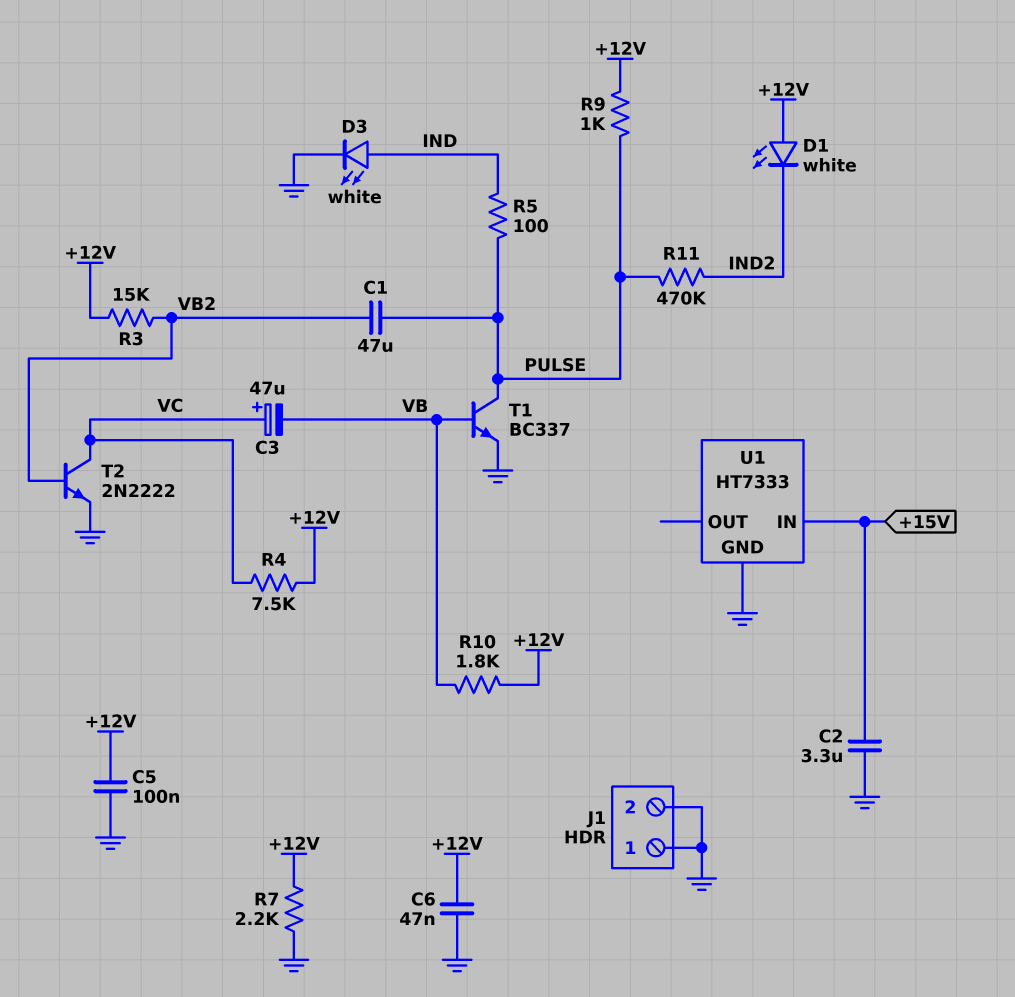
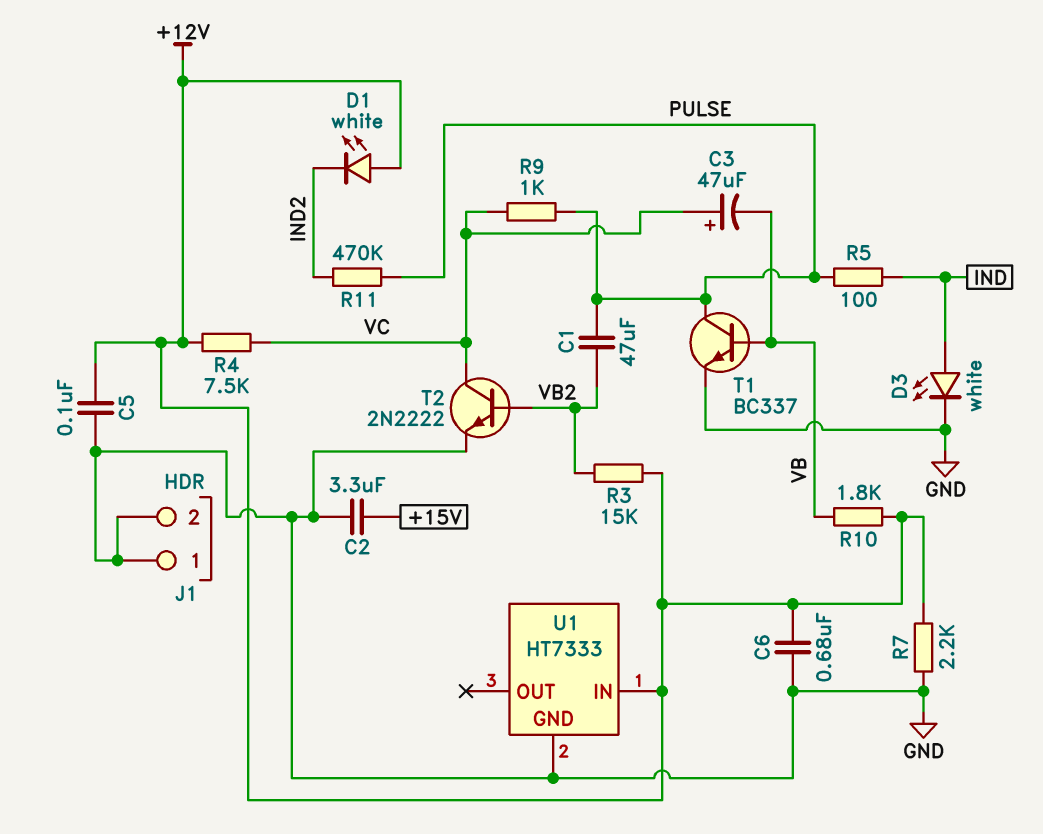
C6: 47nF (+12V, GND) -> 680nF (+12V, GND)
R9: 1k (+12V, PULSE) -> 1k (PULSE, VC)
U1 pin IN: +15V -> +12V

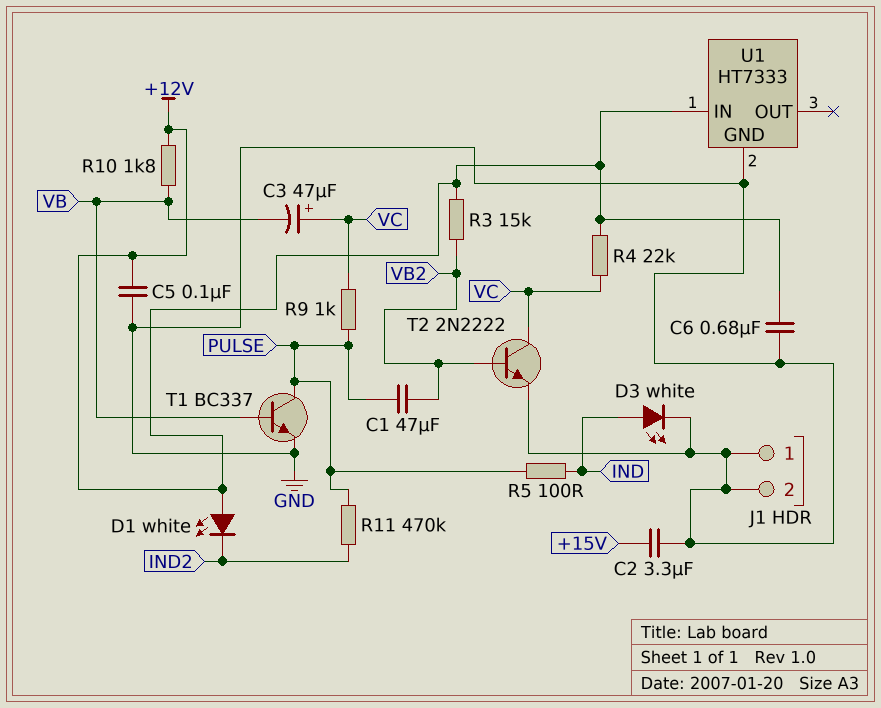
R4: 7.5k (+12V, VC) -> 22k (+12V, VC)
R7: 2.2k (+12V, GND) -> none

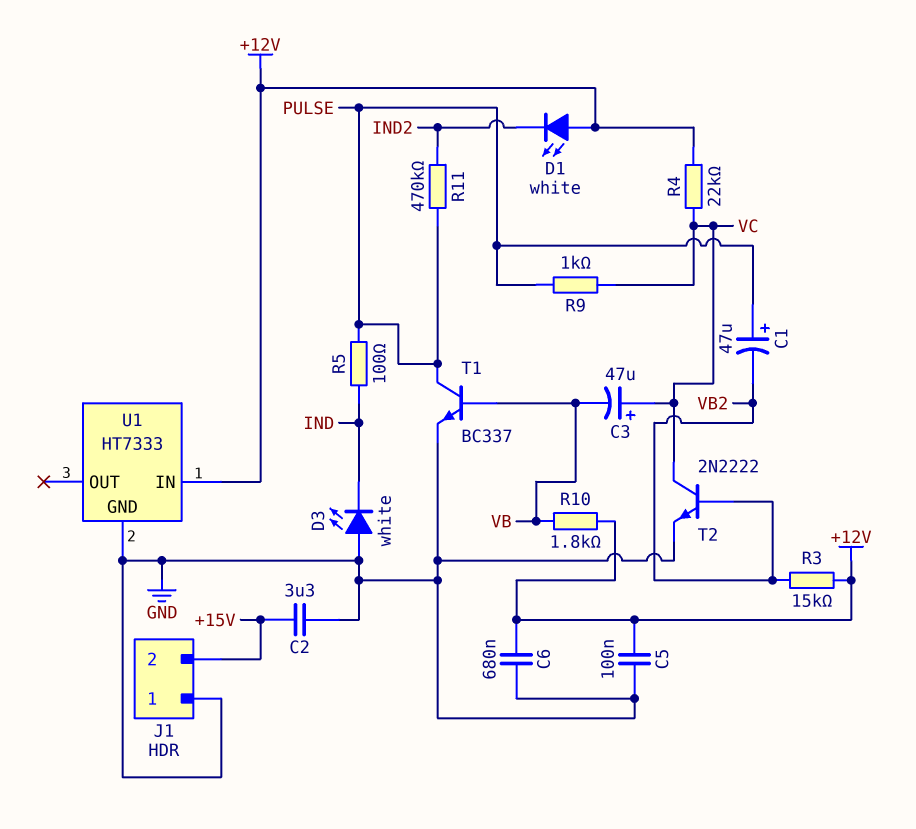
C1: 47uF (PULSE, VB2) -> 47uF (plus PULSE, minus VB2)
D3: LED white (A IND, K GND) -> LED white (A GND, K IND)
J1 pin 2: GND -> +15V

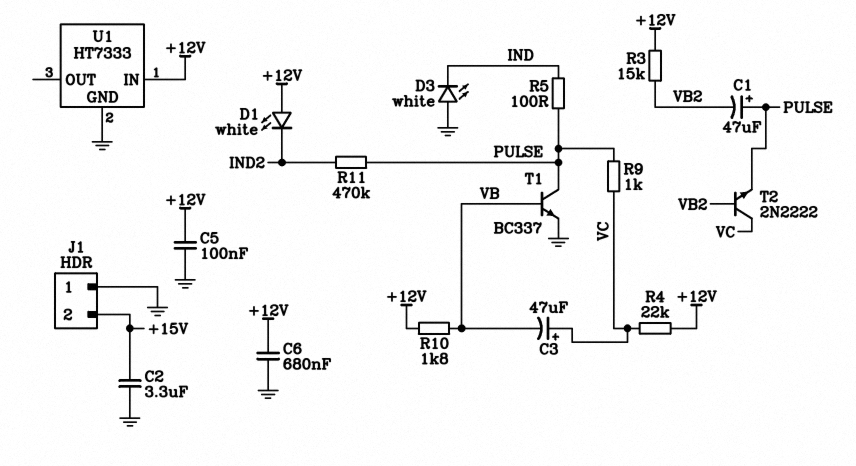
T2: NPN 2N2222 (B VB2, C VC, E GND) -> NPN 2N2222 (B VB2, C VC, E PULSE)

